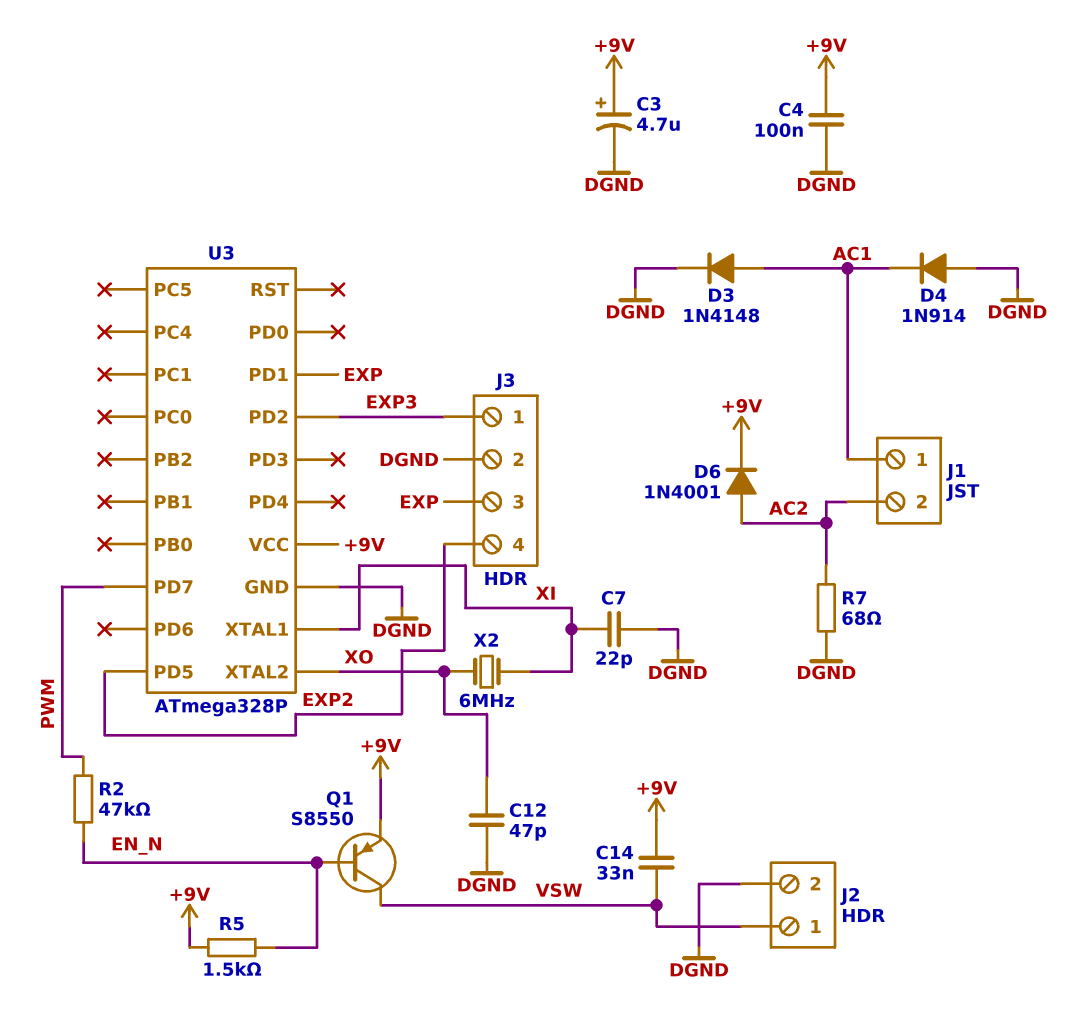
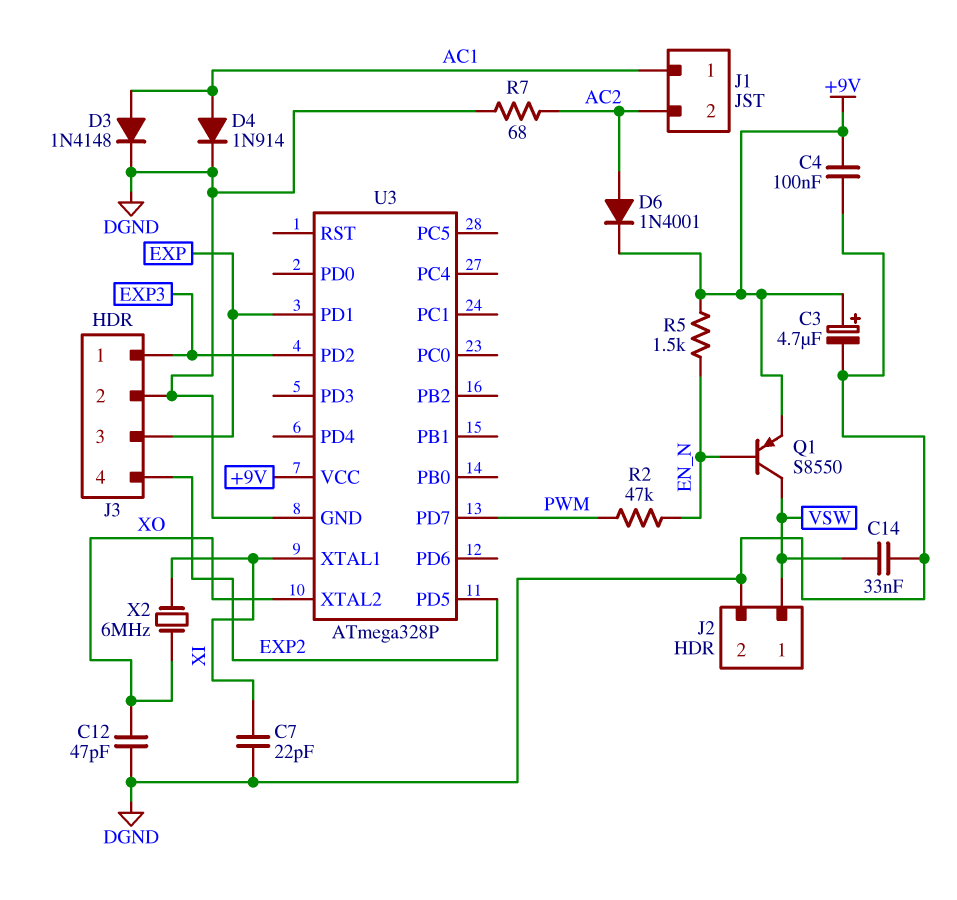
C14: 33nF (+9V, VSW) -> 33nF (DGND, VSW)
D4: diode 1N914 (A DGND, K AC1) -> diode 1N914 (A AC1, K DGND)

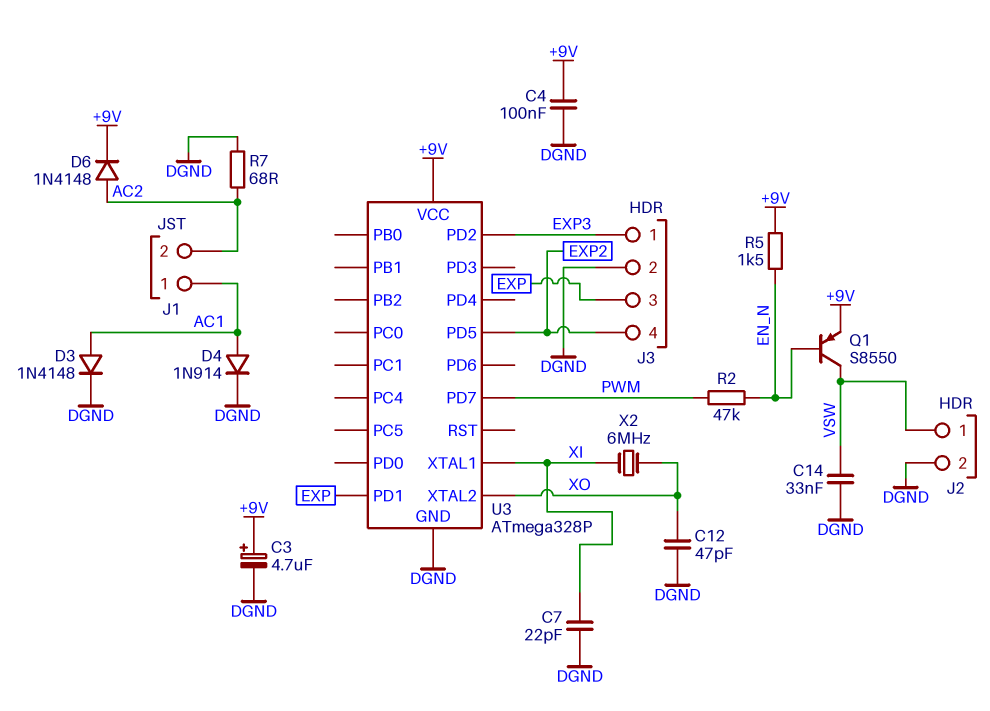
D6: diode 1N4001 (A AC2, K +9V) -> diode 1N4148 (A AC2, K +9V)

